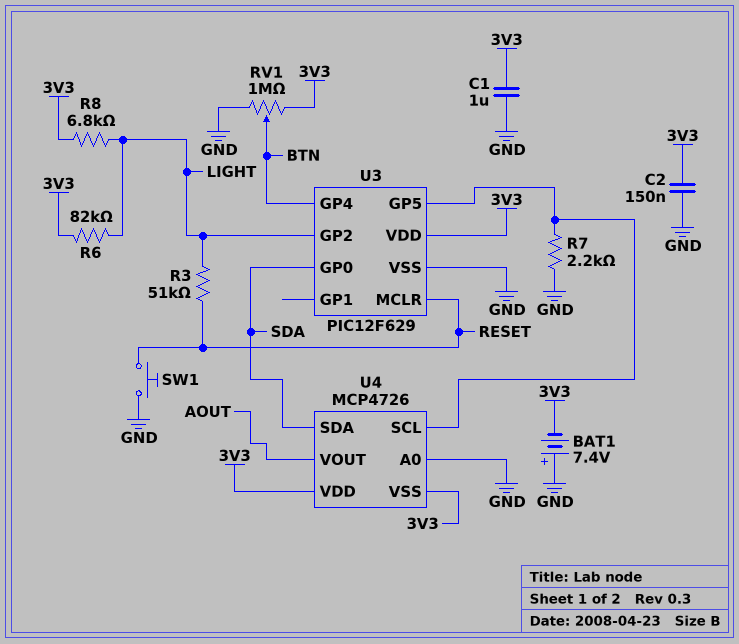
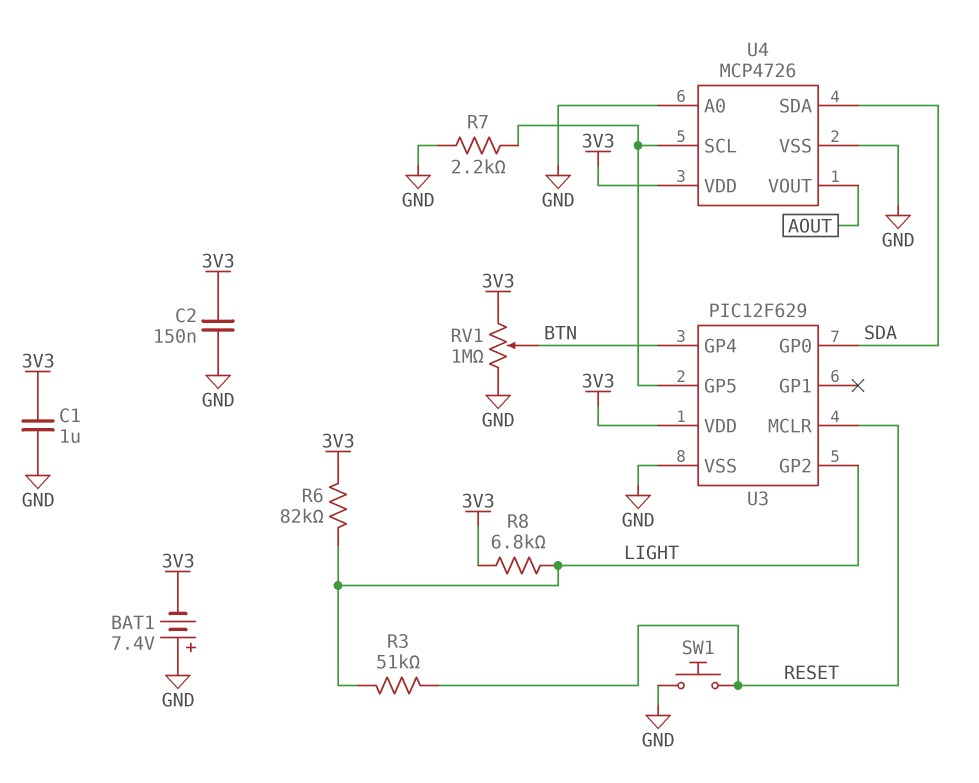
U4 pin VSS: 3V3 -> GND

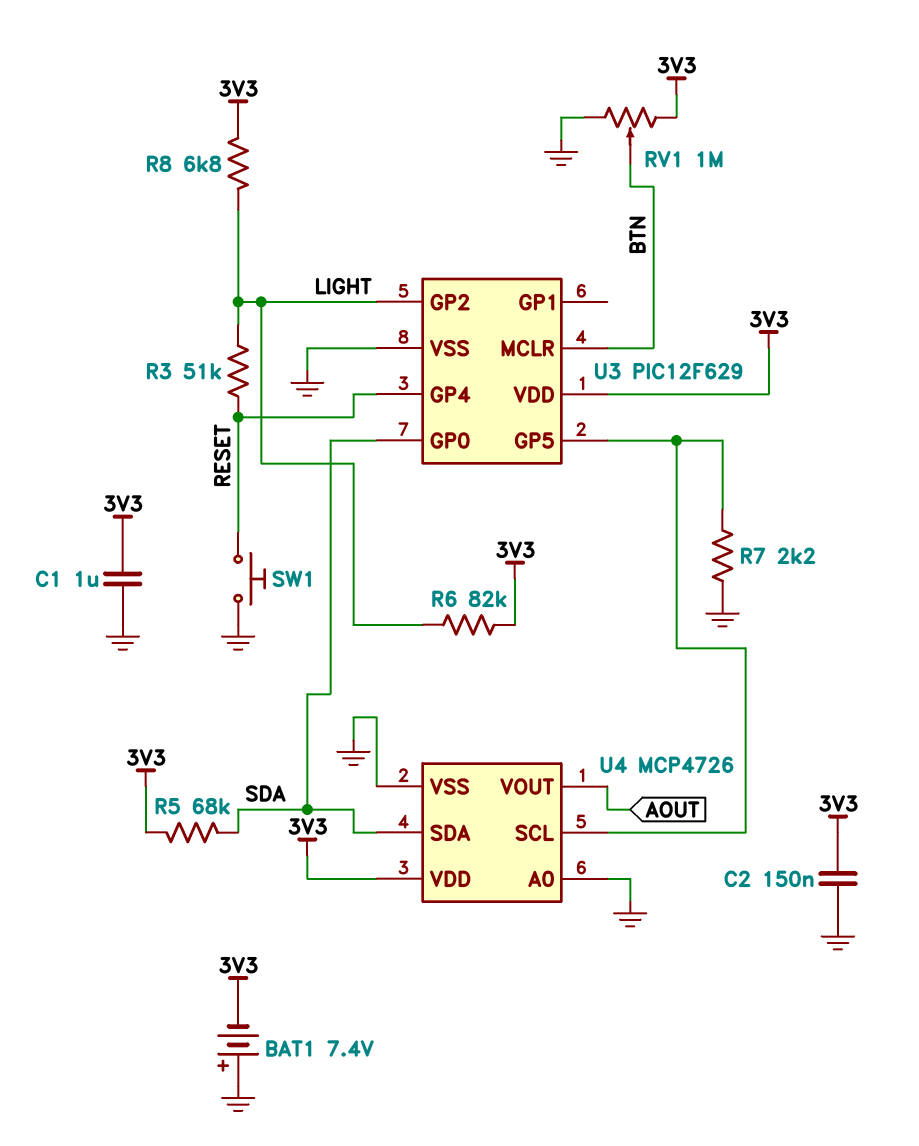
R5: none -> 68k (3V3, SDA)
U3 pin GP4: BTN -> RESET
U3 pin MCLR: RESET -> BTN

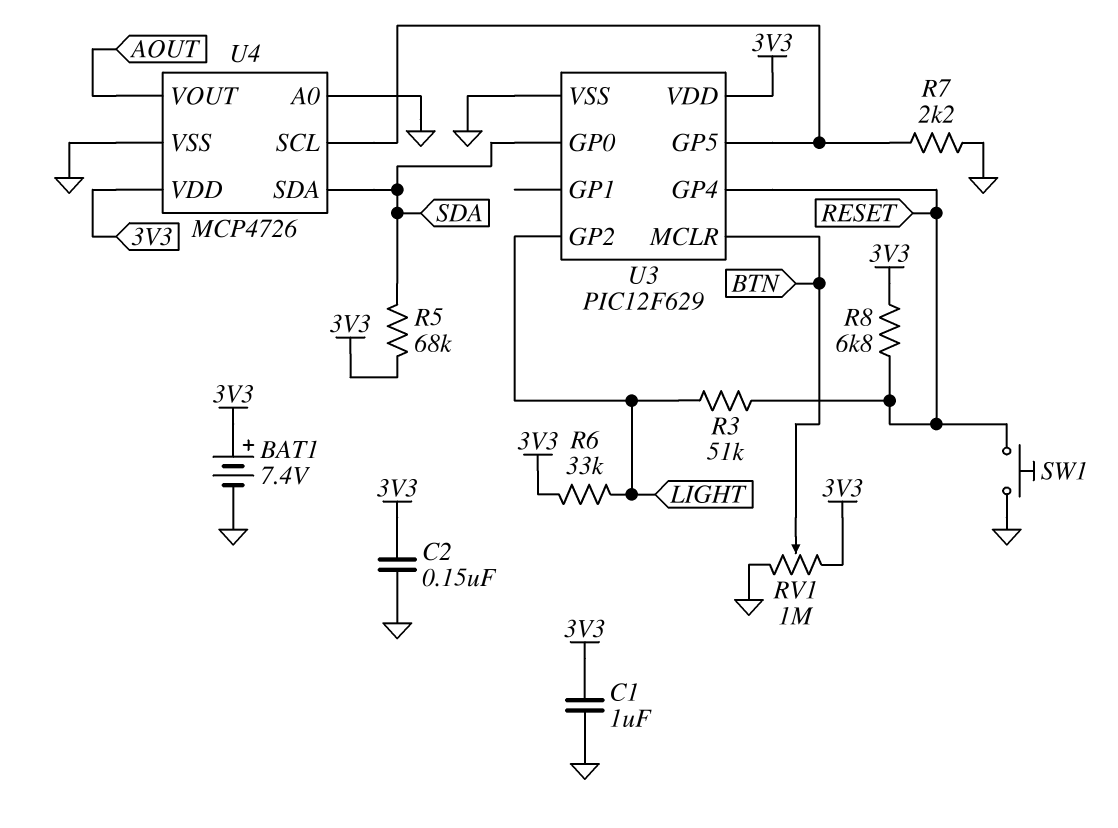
BAT1: 7.4V (plus GND, minus 3V3) -> 7.4V (plus 3V3, minus GND)
R6: 82k (3V3, LIGHT) -> 33k (3V3, LIGHT)
R8: 6.8k (3V3, LIGHT) -> 6.8k (3V3, RESET)

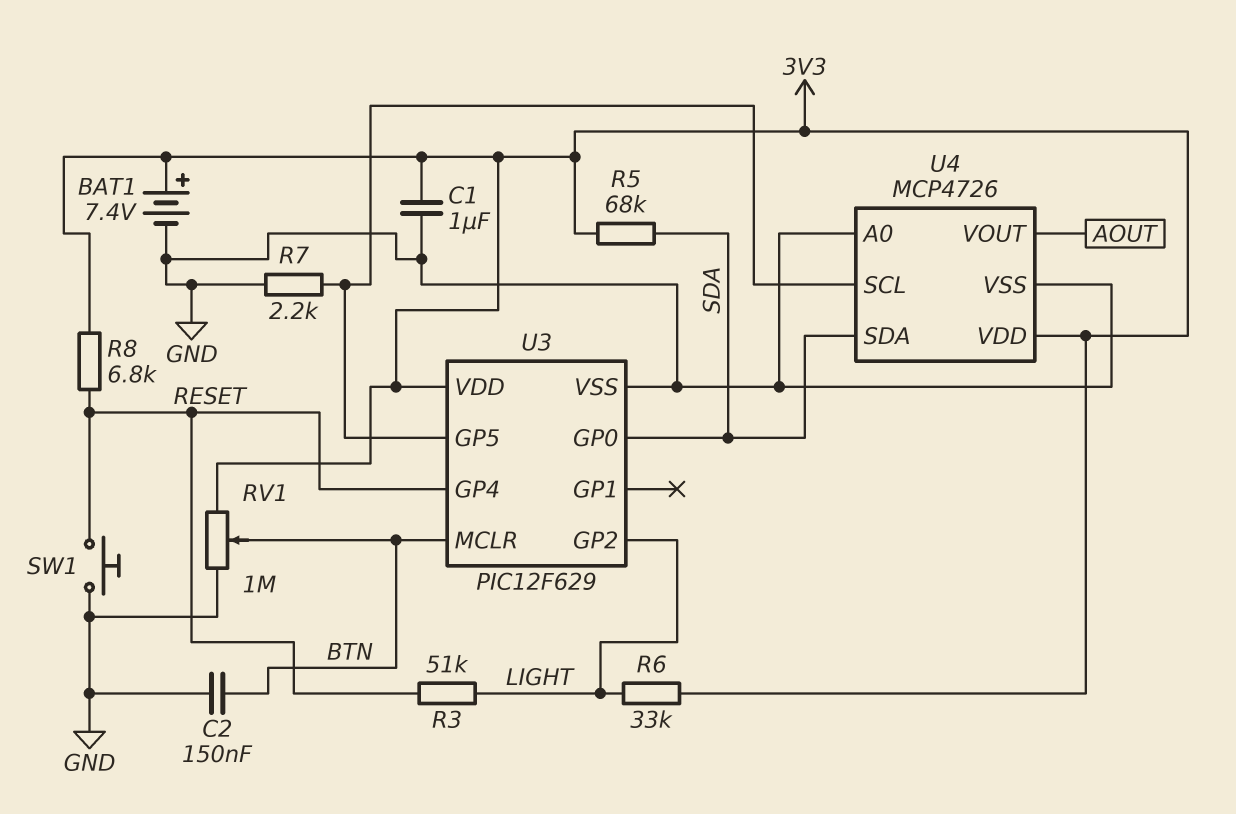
C2: 150nF (3V3, GND) -> 150nF (BTN, GND)

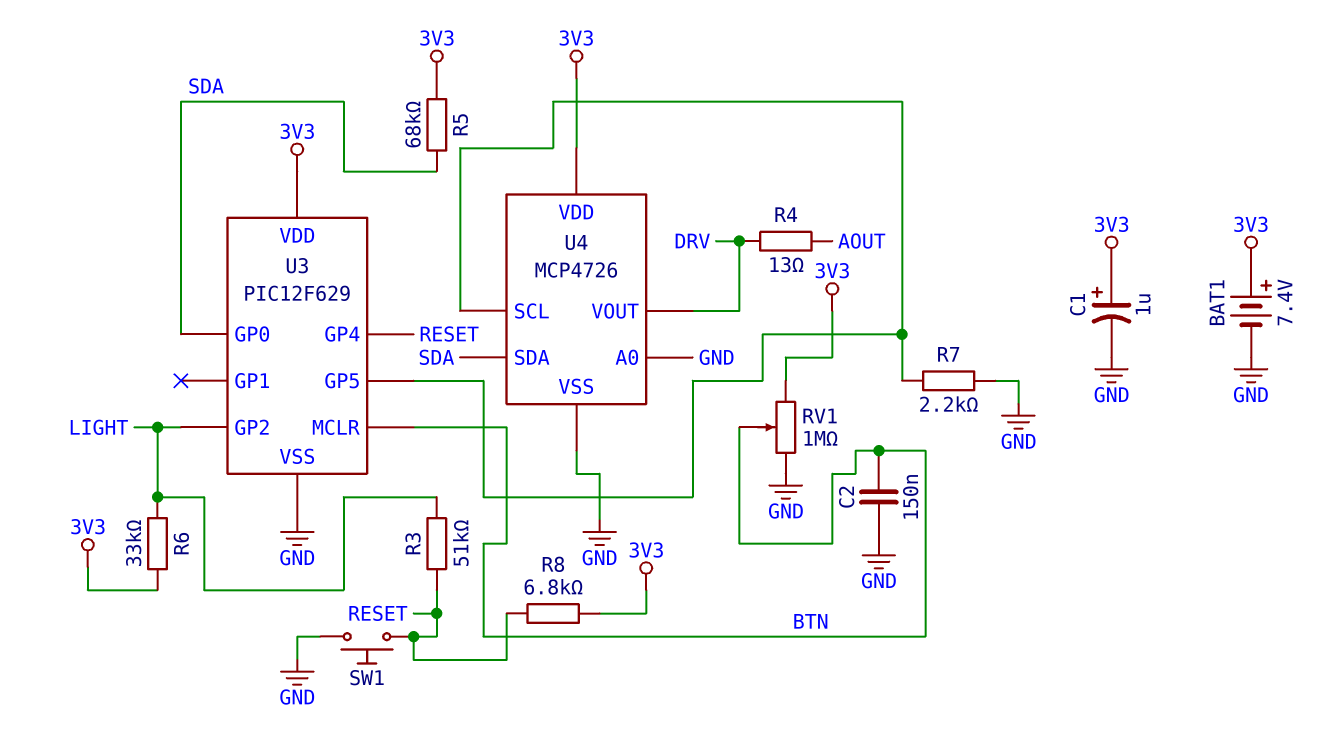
C1: 1uF (3V3, GND) -> 1uF (plus 3V3, minus GND)
R4: none -> 13 (AOUT, DRV)
U4 pin VOUT: AOUT -> DRV

